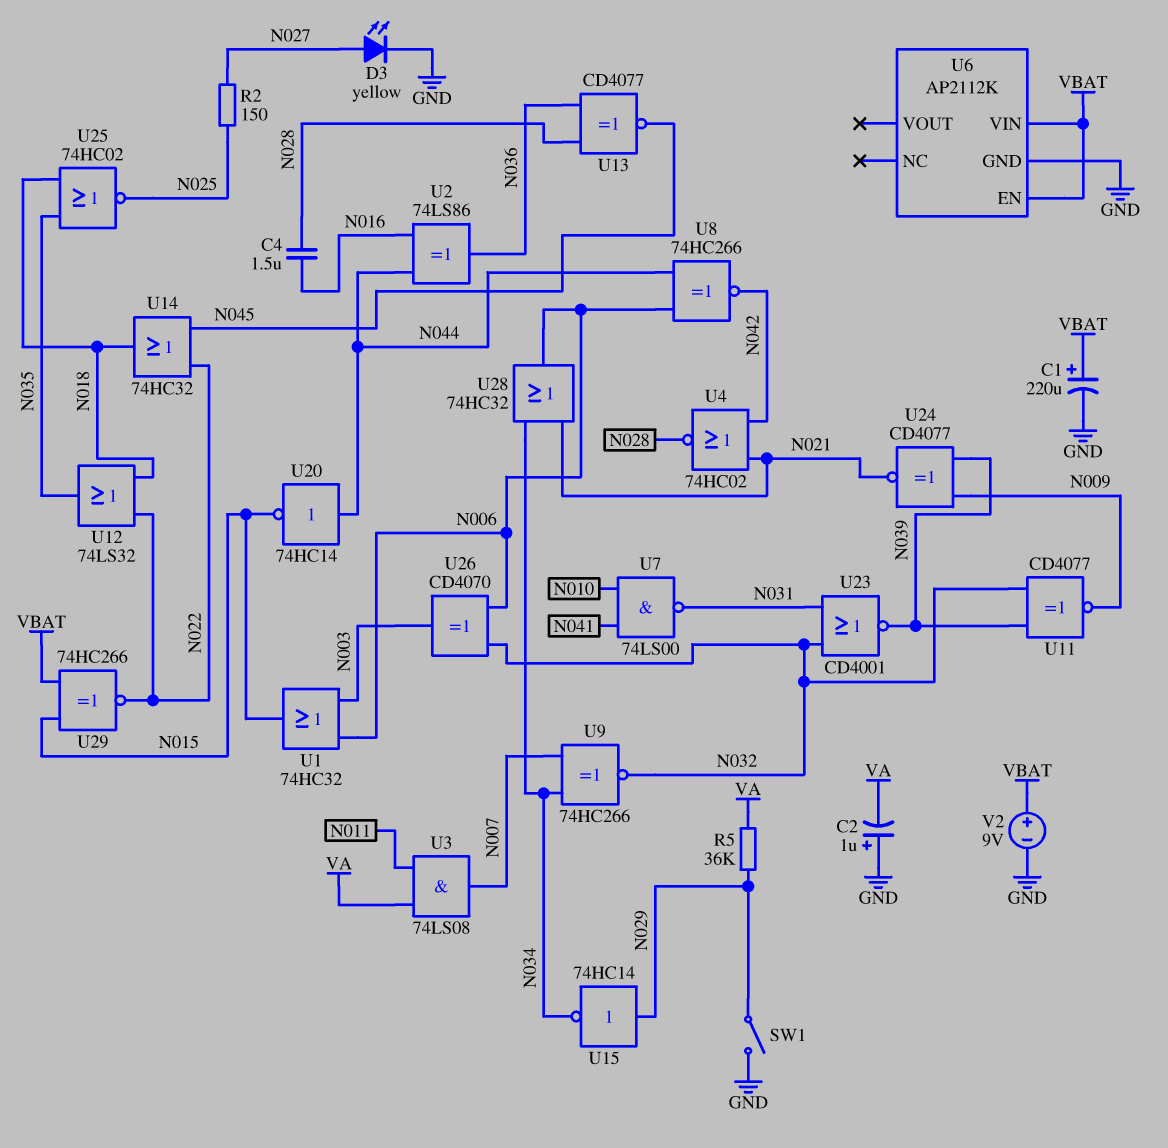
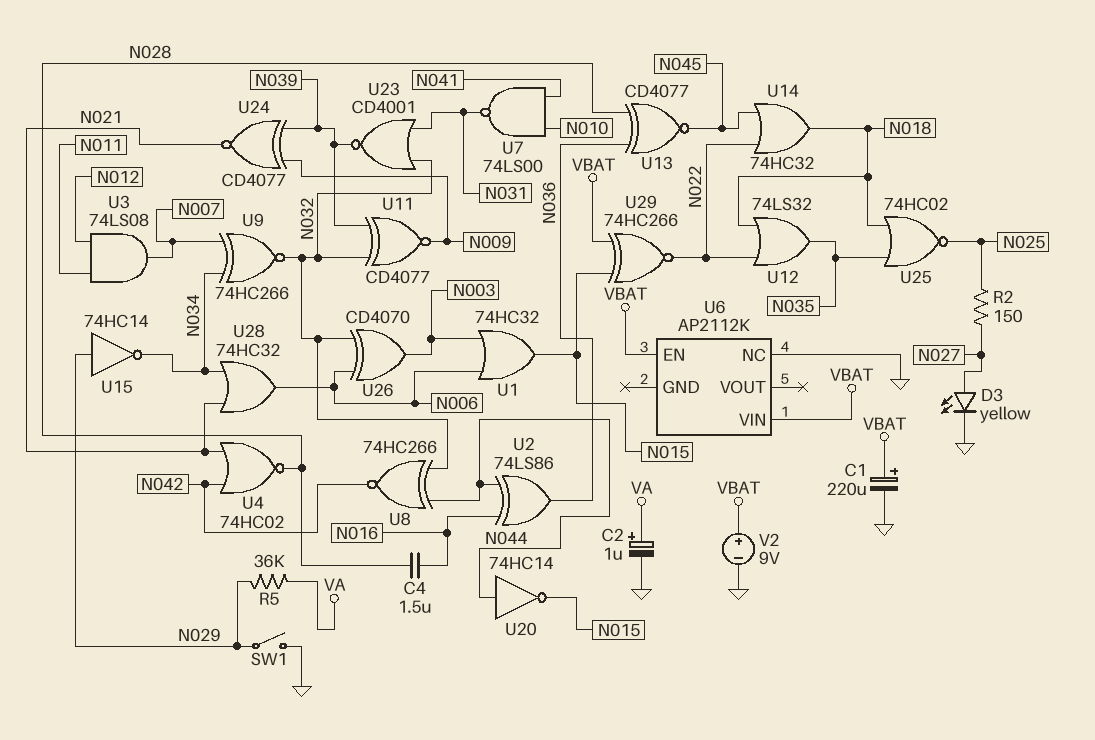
C2: 1uF (plus GND, minus VA) -> 1uF (plus VA, minus GND)
U3: AND 74LS08 (in N011, in VA, out N007) -> AND 74LS08 (in N011, in N012, out N007)
U6 pin GND: GND -> none
U6 pin NC: none -> GND
U8: XNOR 74HC266 (in N006, in N044, out N042) -> XNOR 74HC266 (in N032, in N044, out N042)

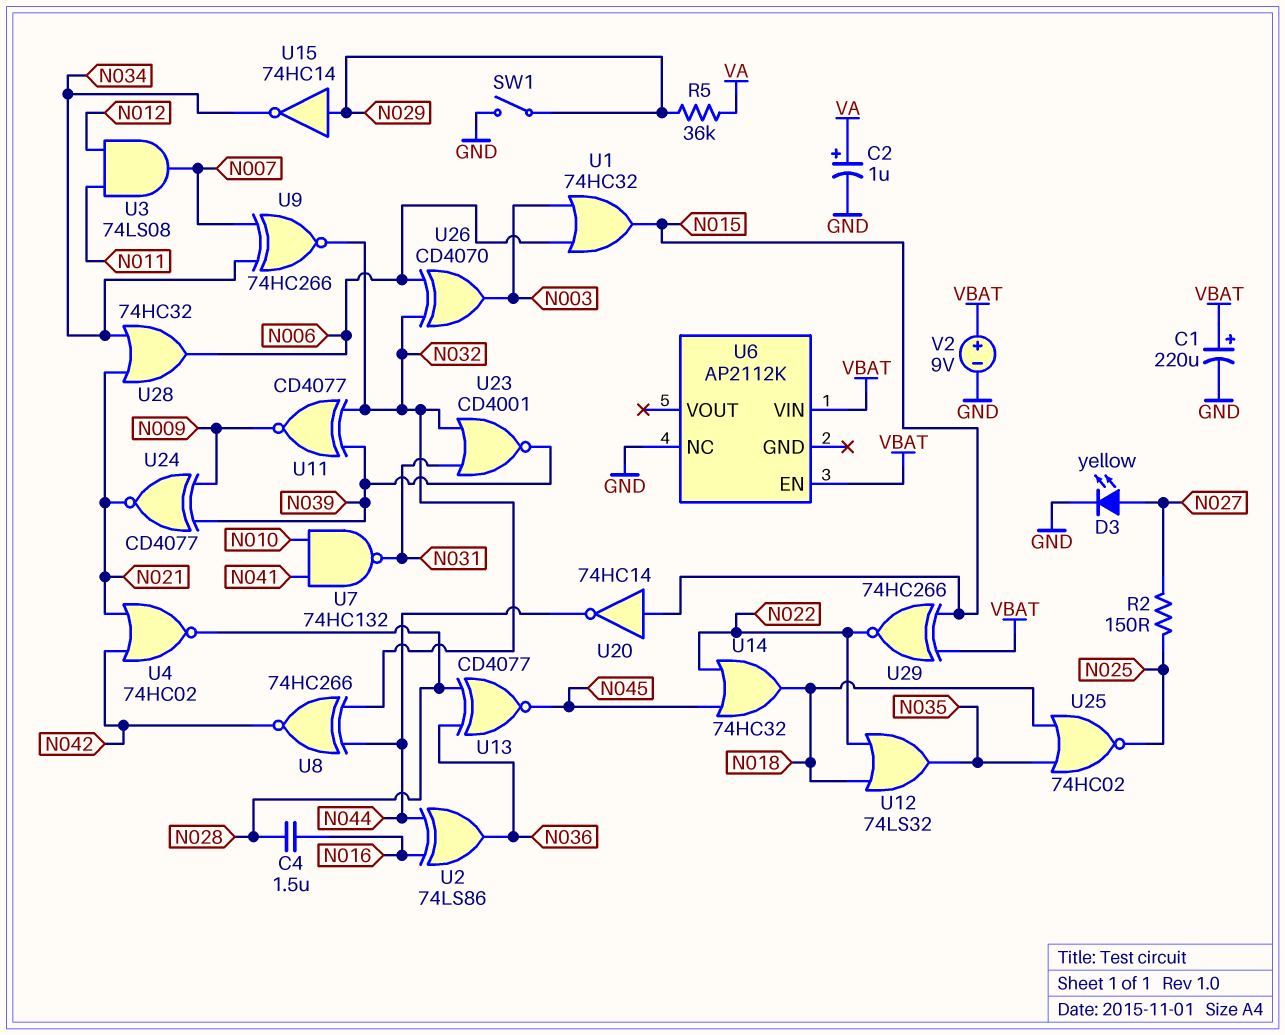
U7: NAND 74LS00 (in N010, in N041, out N031) -> NAND 74HC132 (in N010, in N041, out N031)
U20: NOT 74HC14 (in N044, out N015) -> NOT 74HC14 (in N015, out N044)

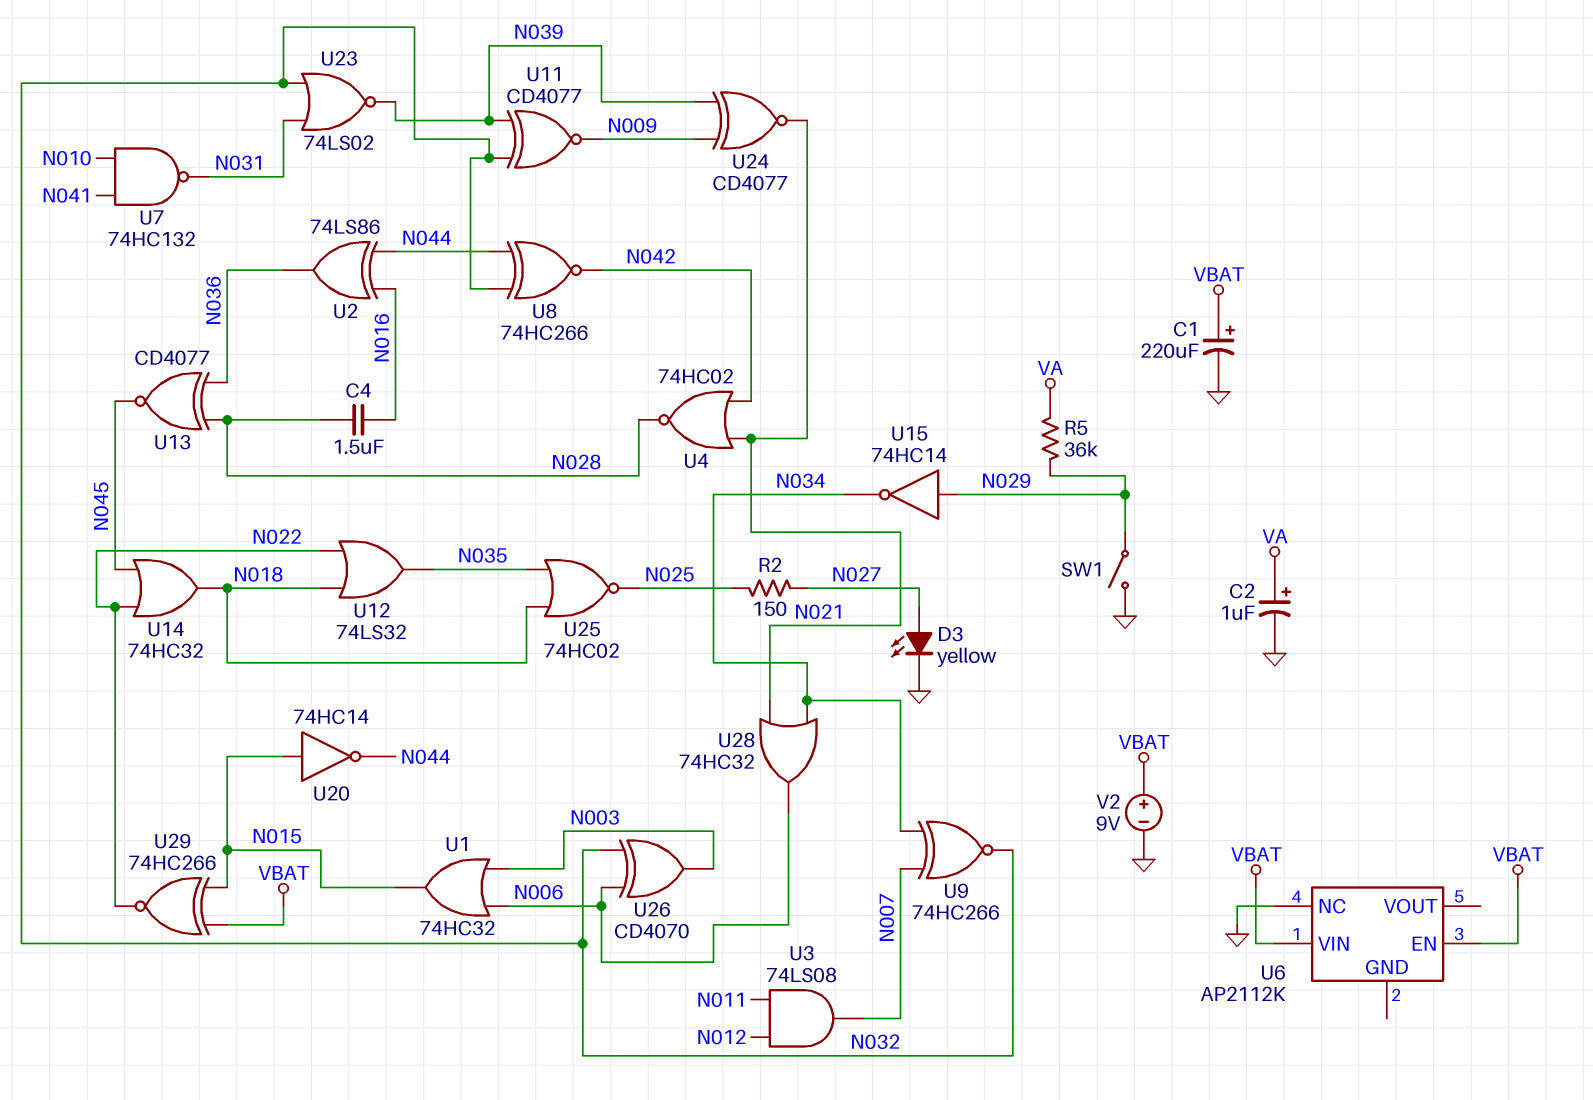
U23: NOR CD4001 (in N031, in N032, out N039) -> NOR 74LS02 (in N031, in N032, out N039)

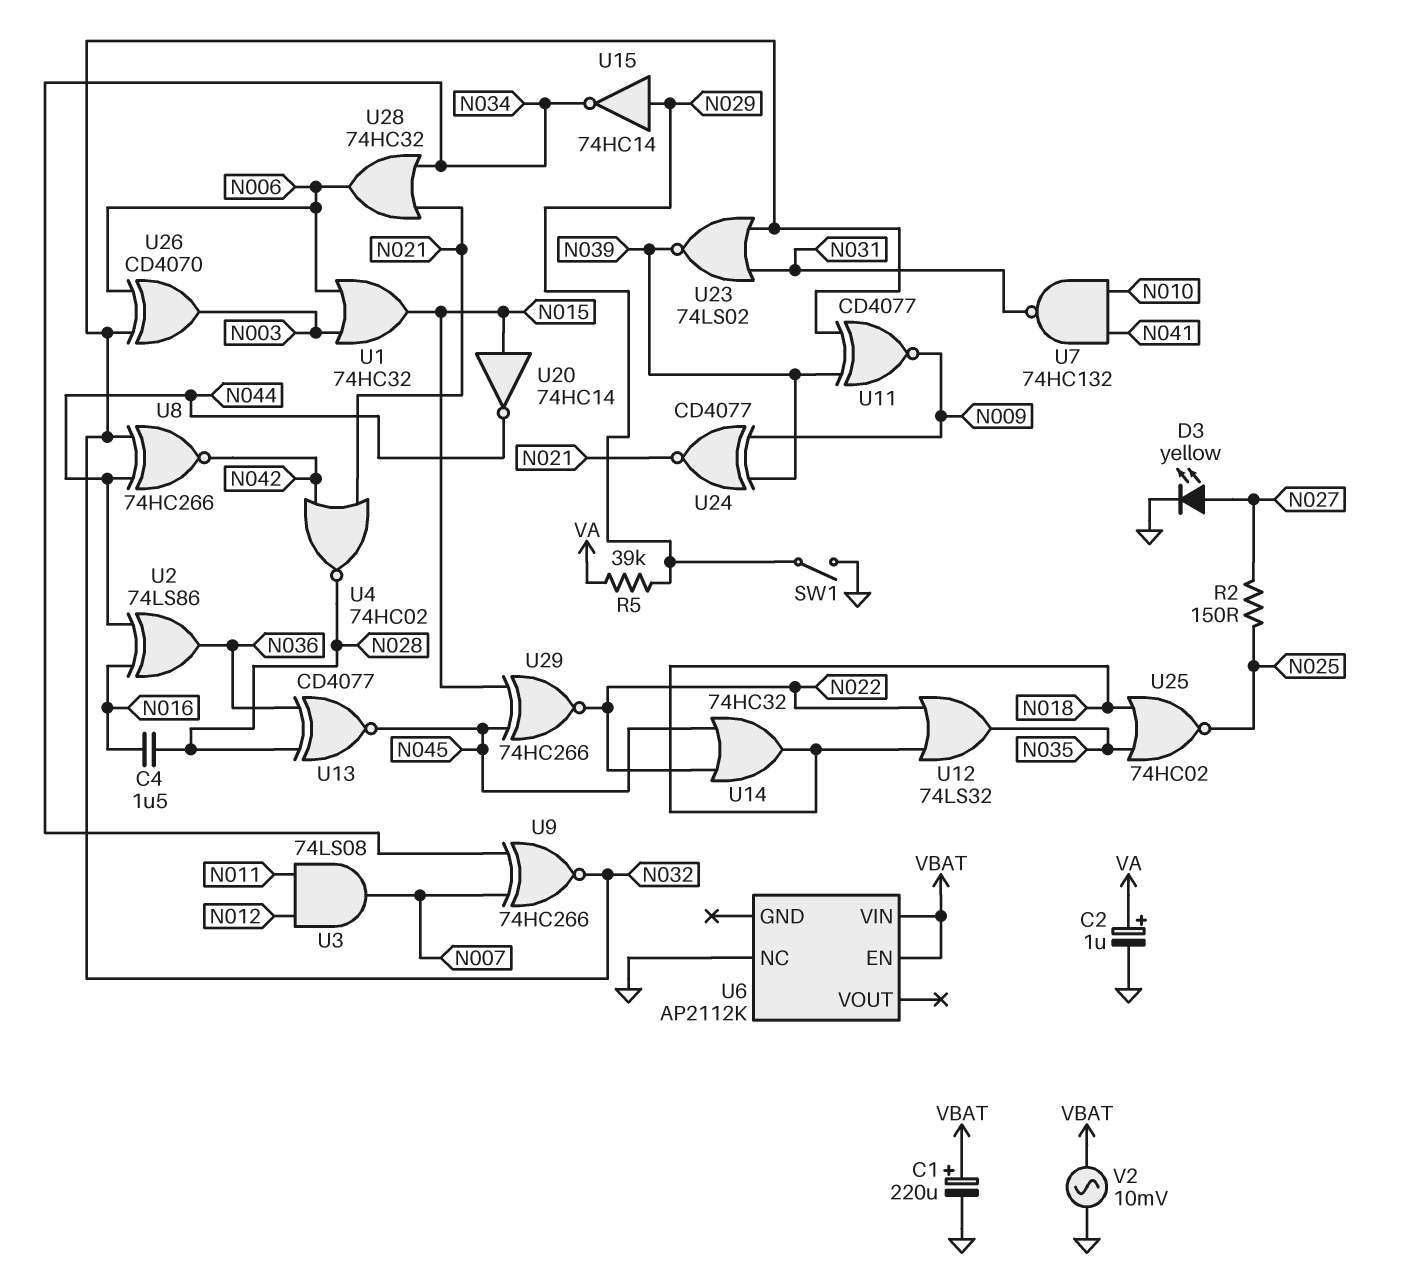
R5: 36k (N029, VA) -> 39k (N029, VA)
U29: XNOR 74HC266 (in N015, in VBAT, out N022) -> XNOR 74HC266 (in N015, in N045, out N022)
V2: 9V (plus VBAT, minus GND) -> AC 10mV (GND, VBAT)

